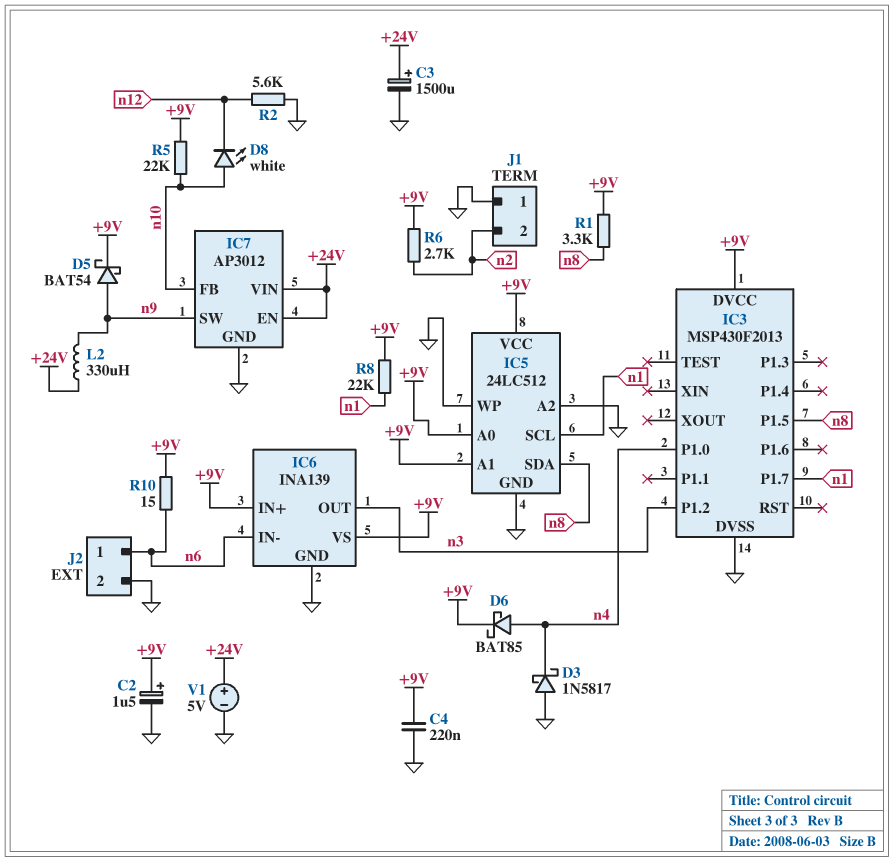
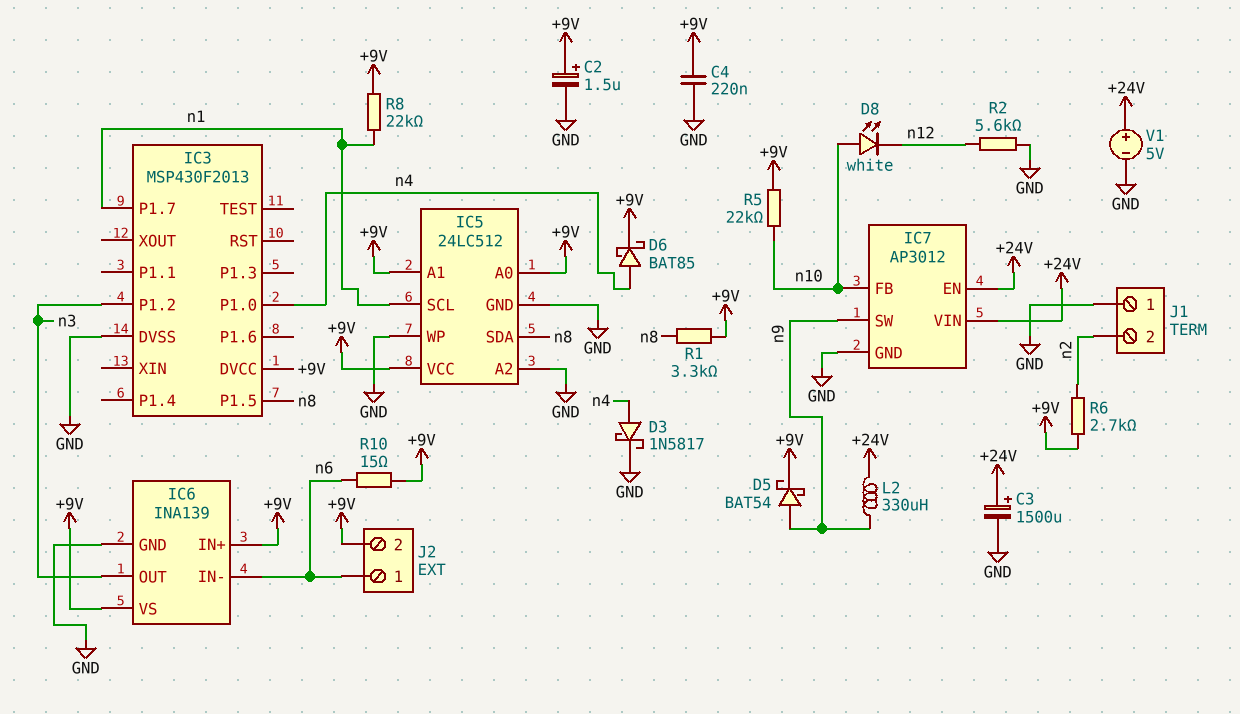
D3: schottky 1N5817 (A GND, K n4) -> schottky 1N5817 (A n4, K GND)
J2 pin 2: GND -> +9V

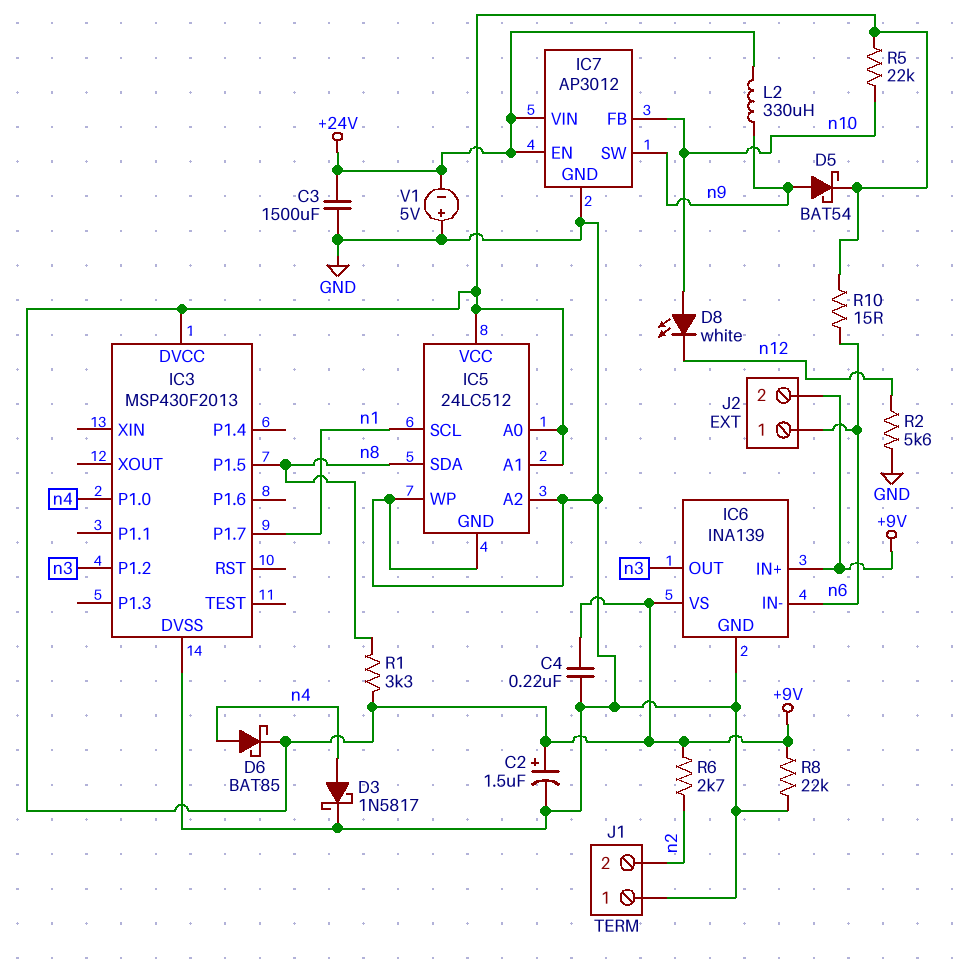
C3: 1500uF (plus +24V, minus GND) -> 1500uF (+24V, GND)
R8: 22k (+9V, n1) -> 22k (+9V, GND)
V1: 5V (plus +24V, minus GND) -> 5V (plus GND, minus +24V)

